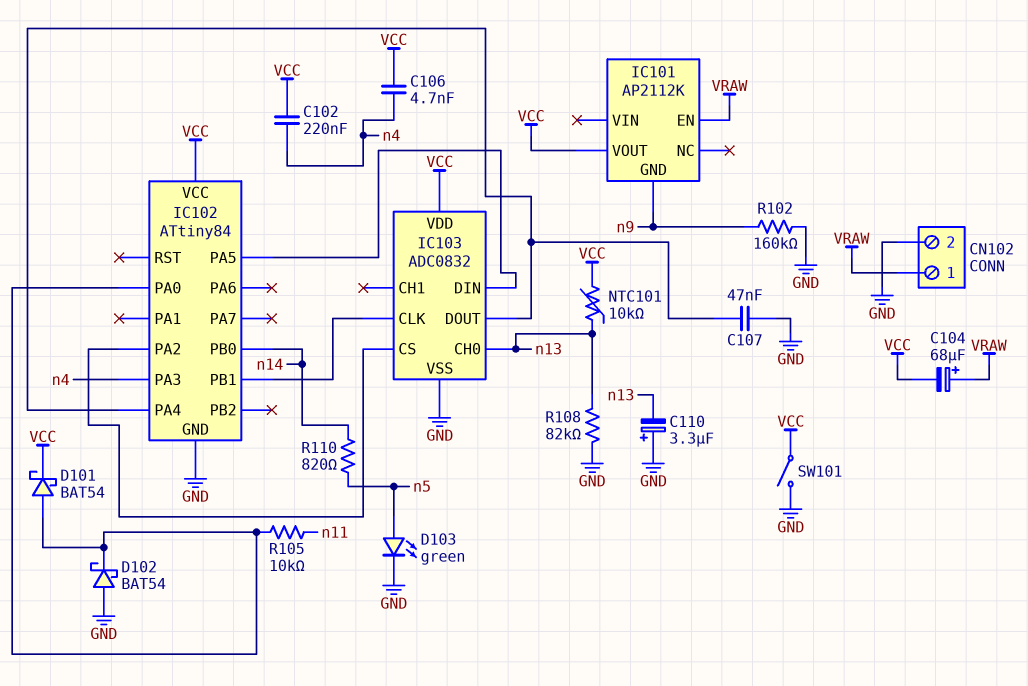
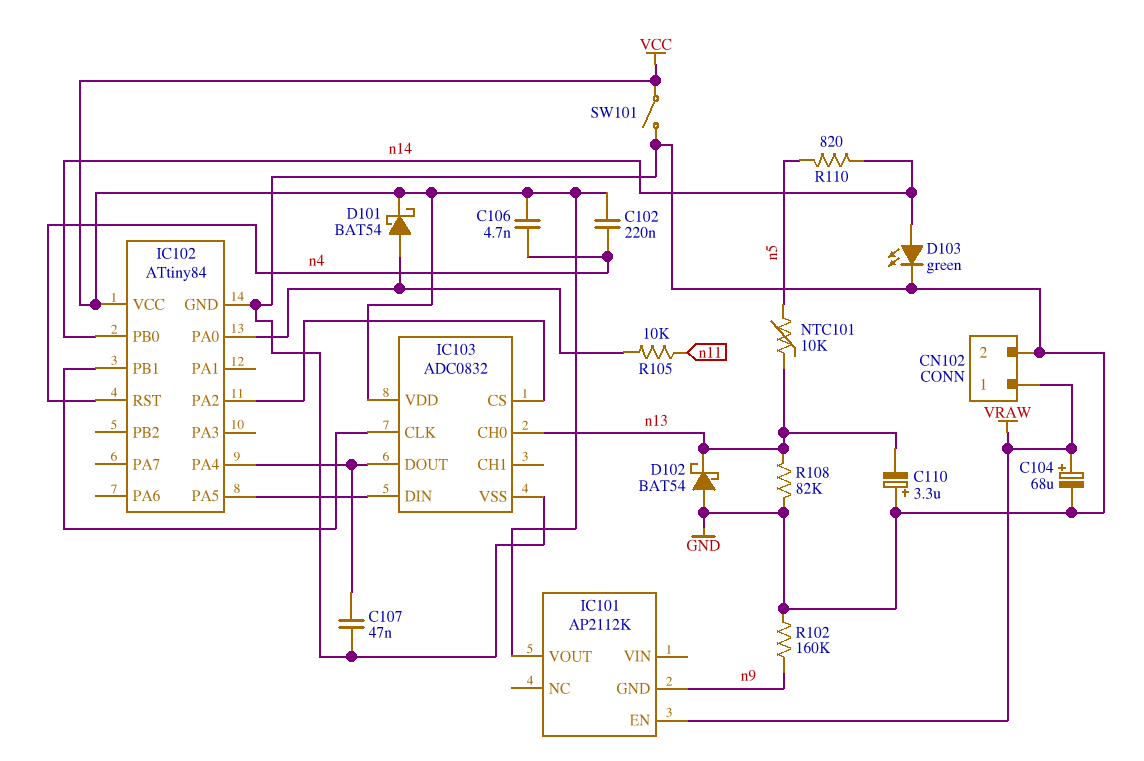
C104: 68uF (plus VRAW, minus VCC) -> 68uF (plus VRAW, minus GND)
D102: schottky BAT54 (A GND, K IC102/PA0) -> schottky BAT54 (A GND, K n13)
D103: LED green (A n5, K GND) -> LED green (A n14, K GND)
IC102 pin PA3: n4 -> none
IC102 pin RST: none -> n4
NTC101: 10k (VCC, n13) -> 10k (n5, n13)

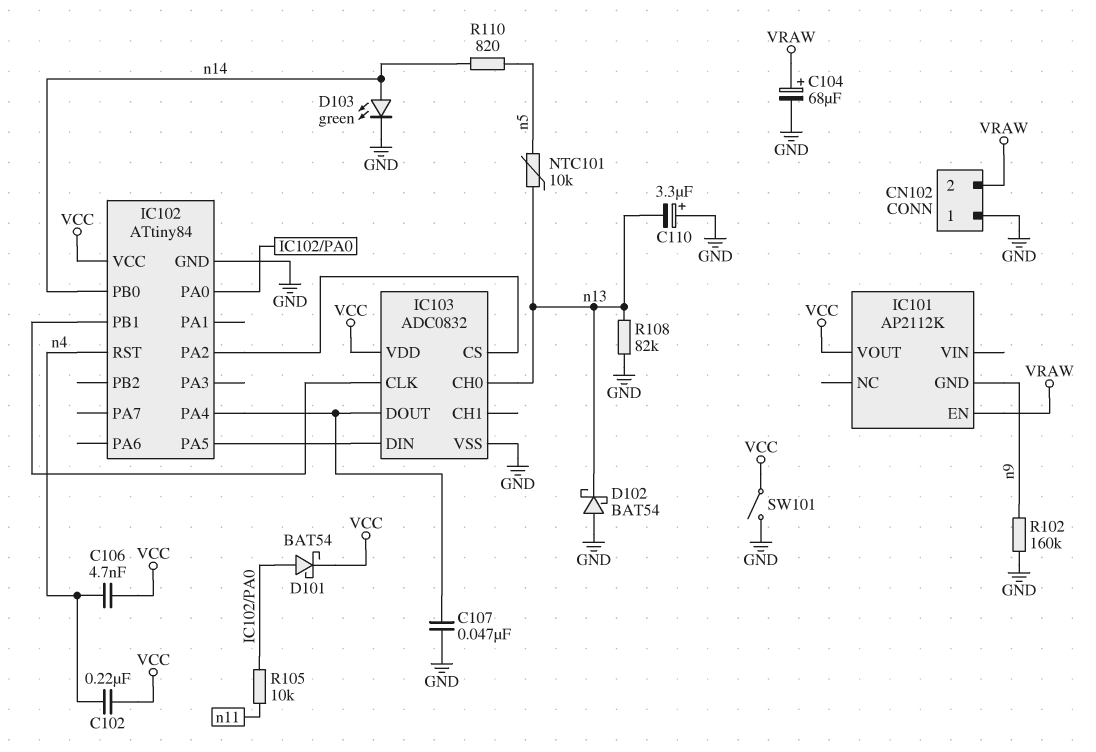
CN102 pin 1: VRAW -> GND
CN102 pin 2: GND -> VRAW

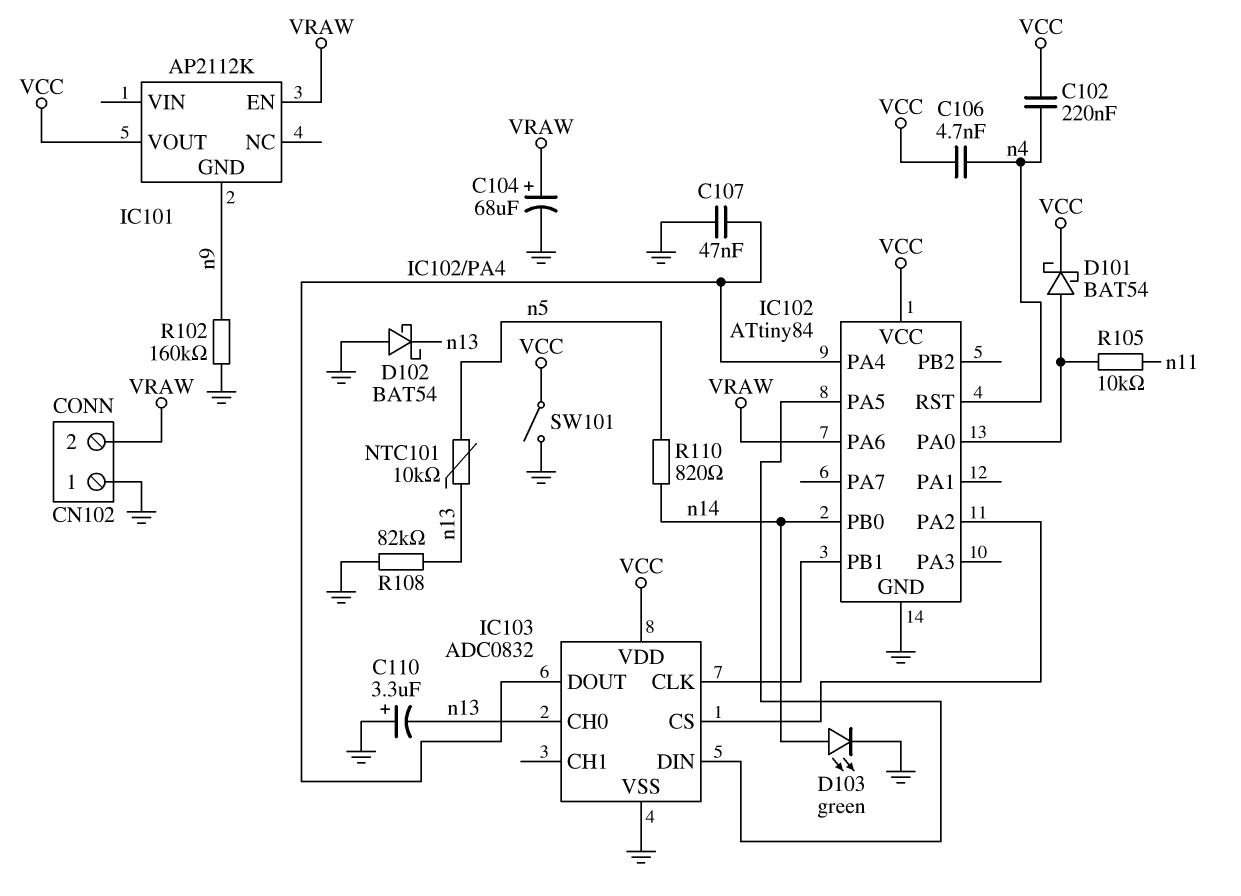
IC102 pin PA6: none -> VRAW

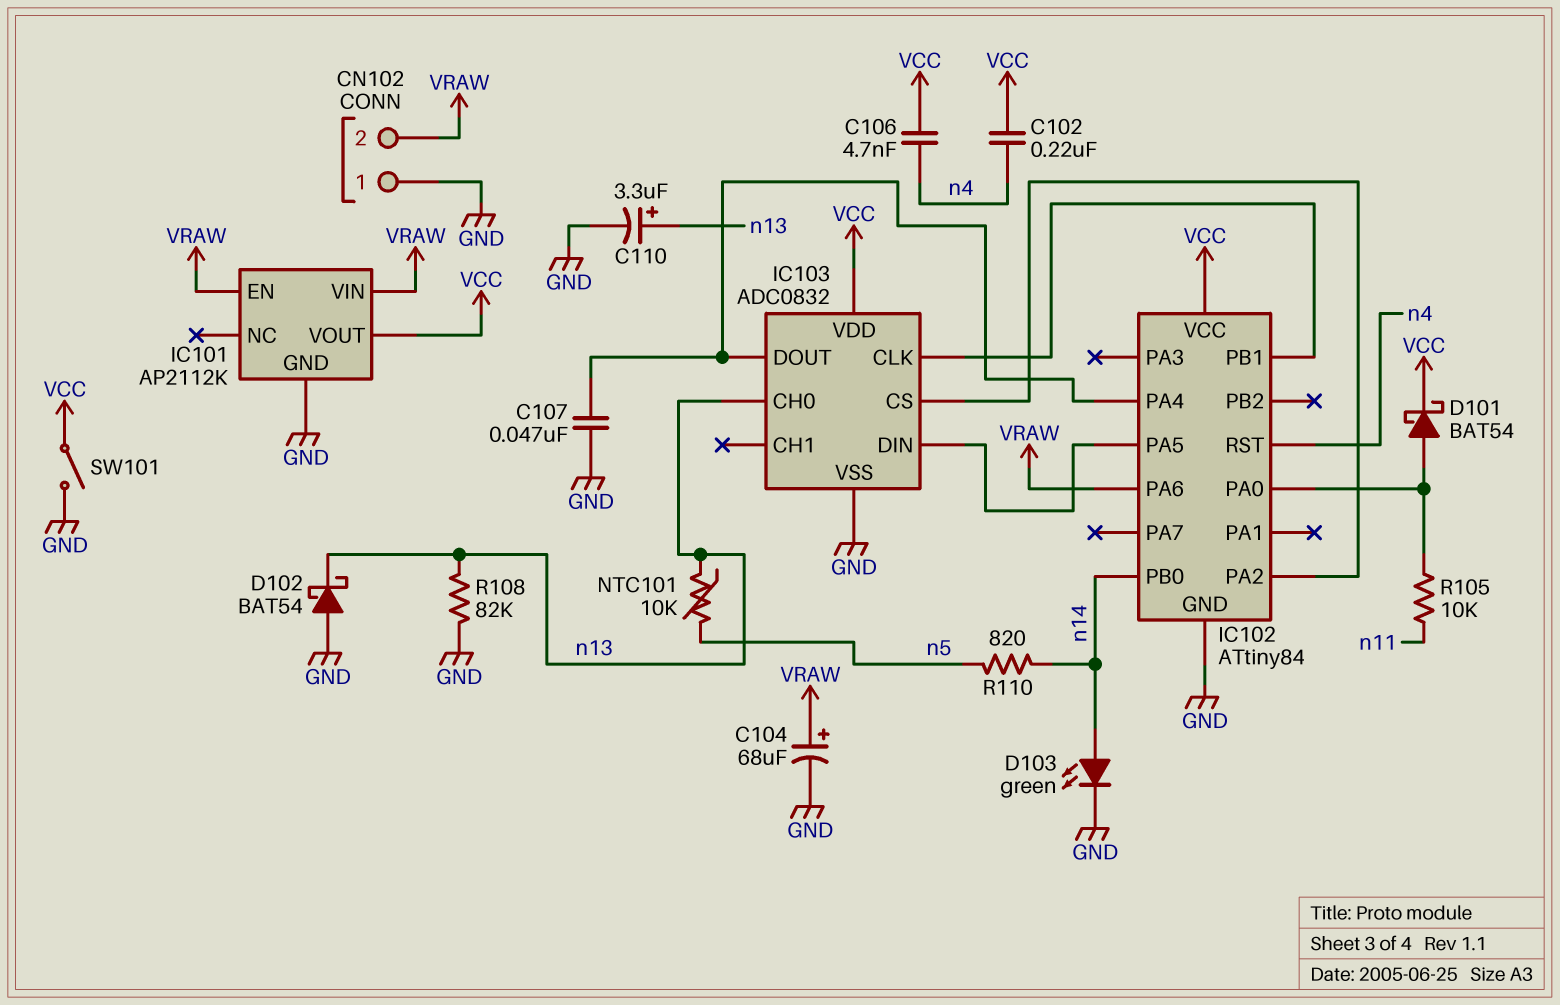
C110: 3.3uF (plus GND, minus n13) -> 3.3uF (plus n13, minus GND)
IC101 pin GND: n9 -> GND
IC101 pin VIN: none -> VRAW
R102: 160k (GND, n9) -> none

